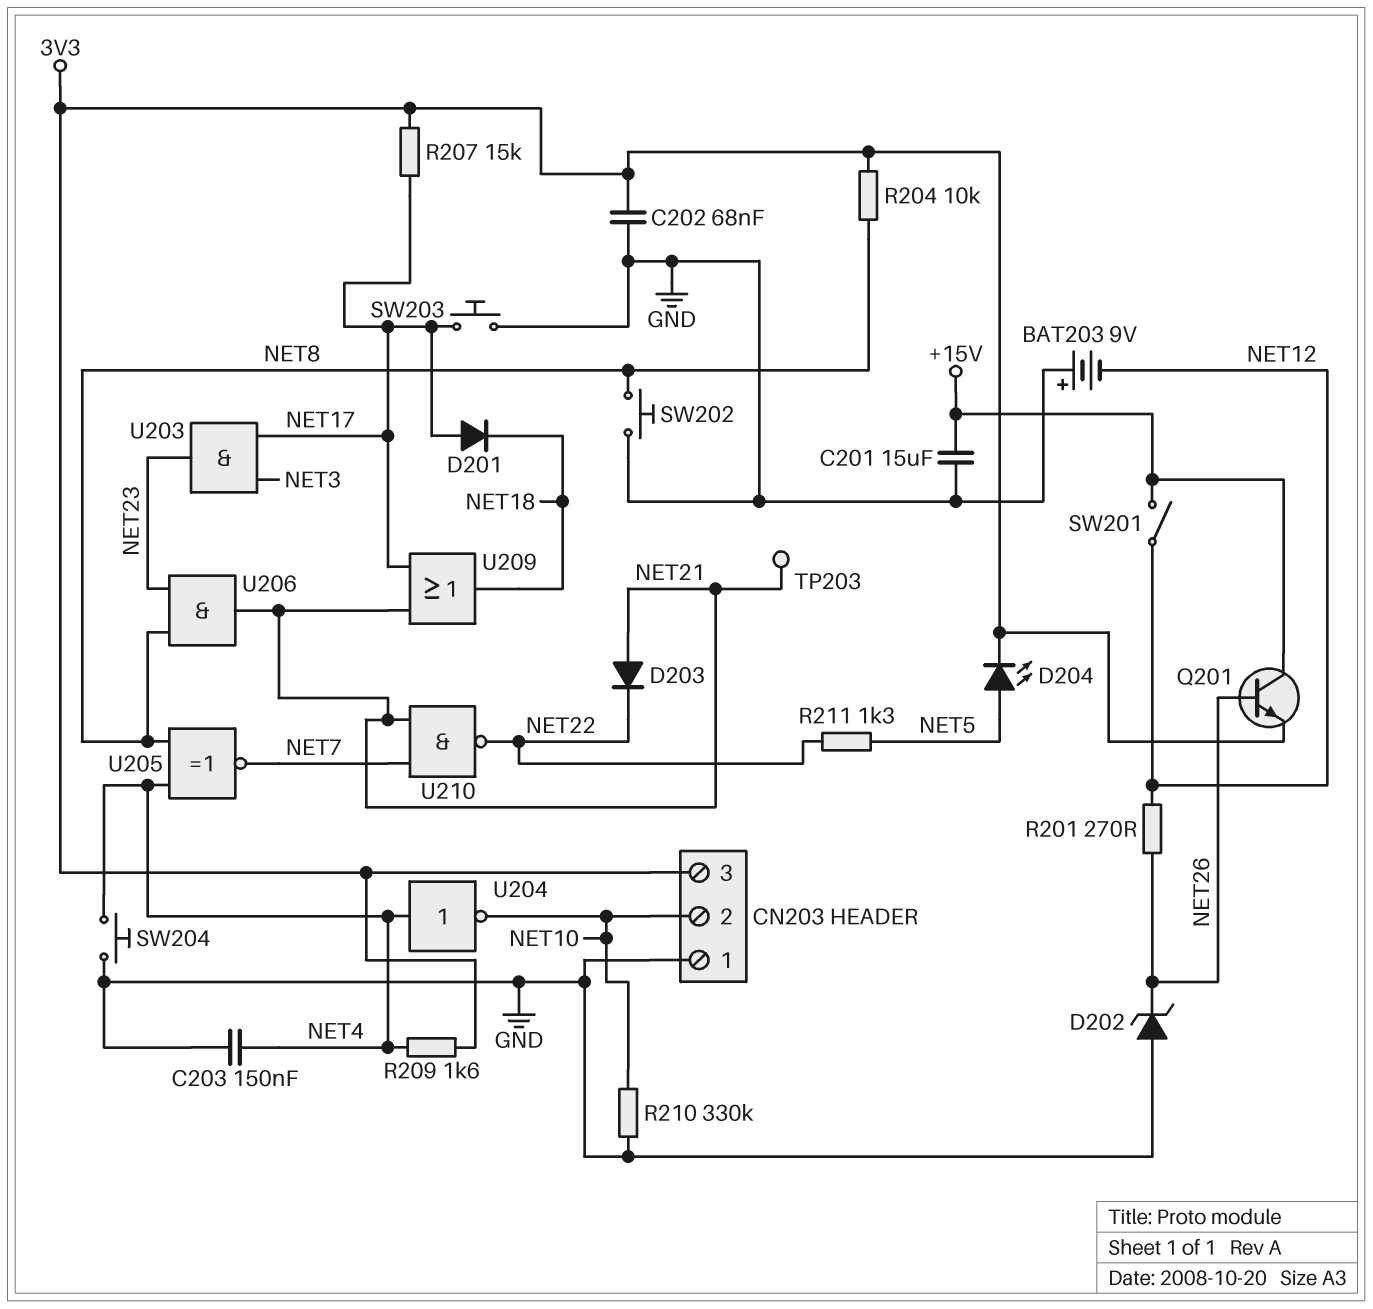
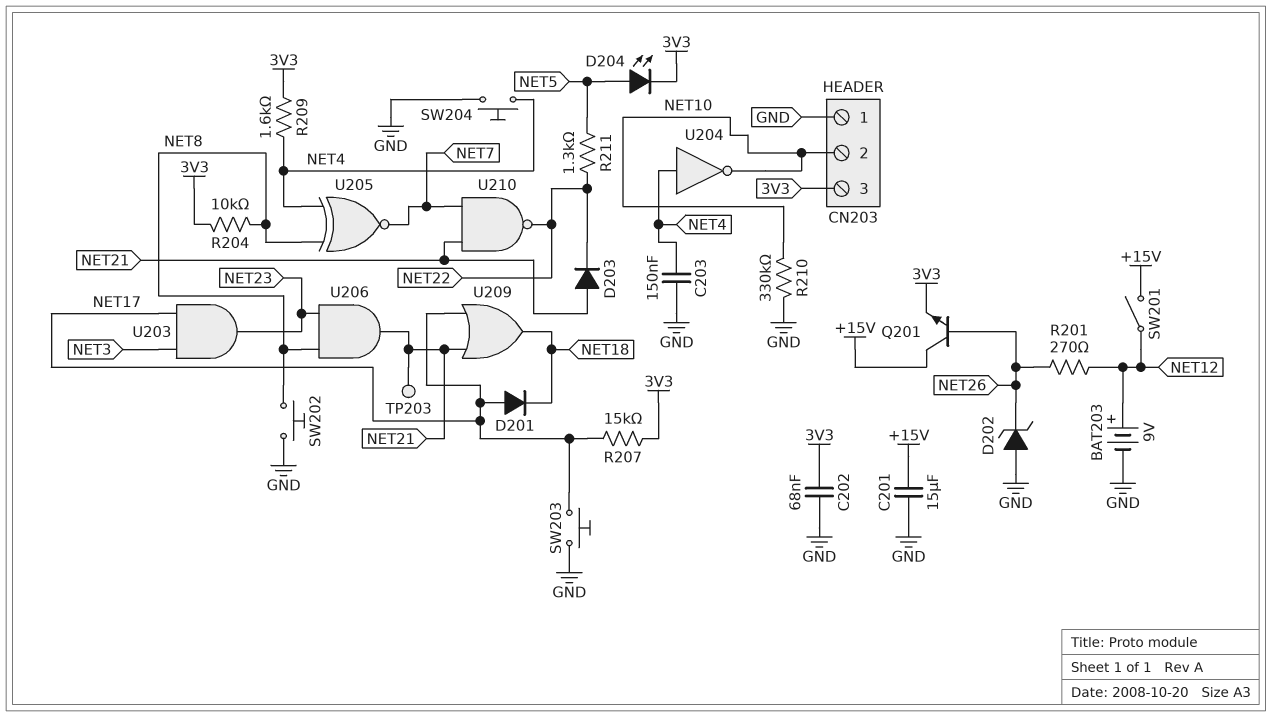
BAT203: 9V (plus GND, minus NET12) -> 9V (plus NET12, minus GND)

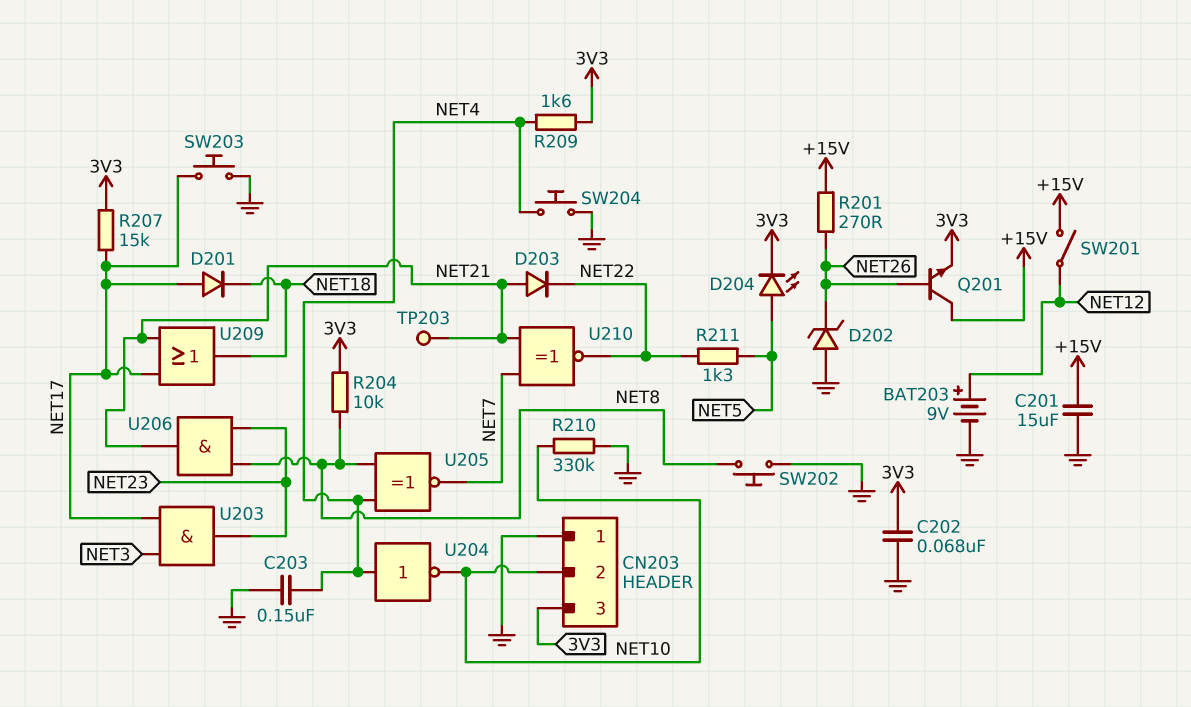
R201: 270 (NET12, NET26) -> 270 (+15V, NET26)
U210: NAND (in NET7, in NET21, out NET22) -> XNOR (in NET7, in NET21, out NET22)

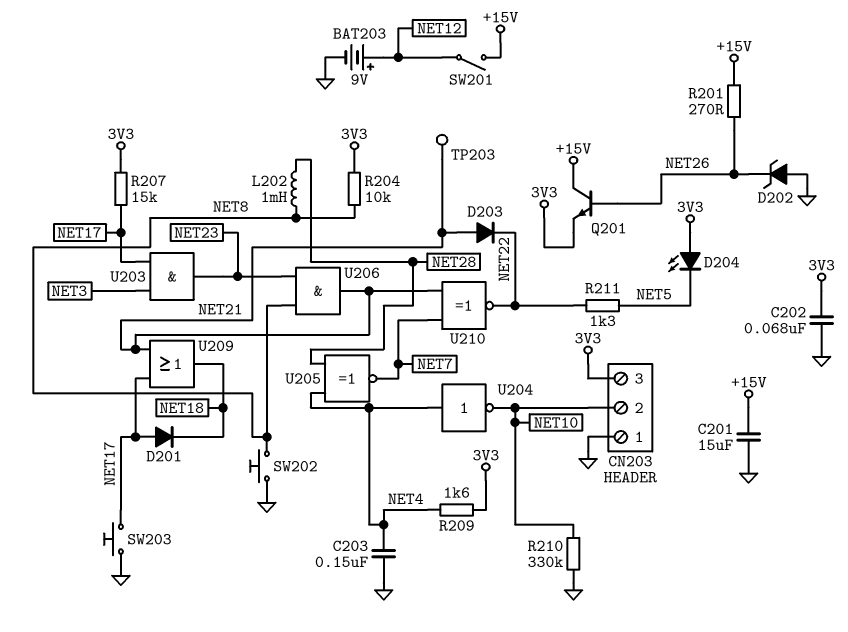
D204: LED (A NET5, K 3V3) -> LED (A 3V3, K NET5)
L202: none -> 1mH (NET8, NET28)
SW204: button (GND, NET4) -> none
U205: XNOR (in NET4, in NET8, out NET7) -> XNOR (in NET4, in NET28, out NET7)

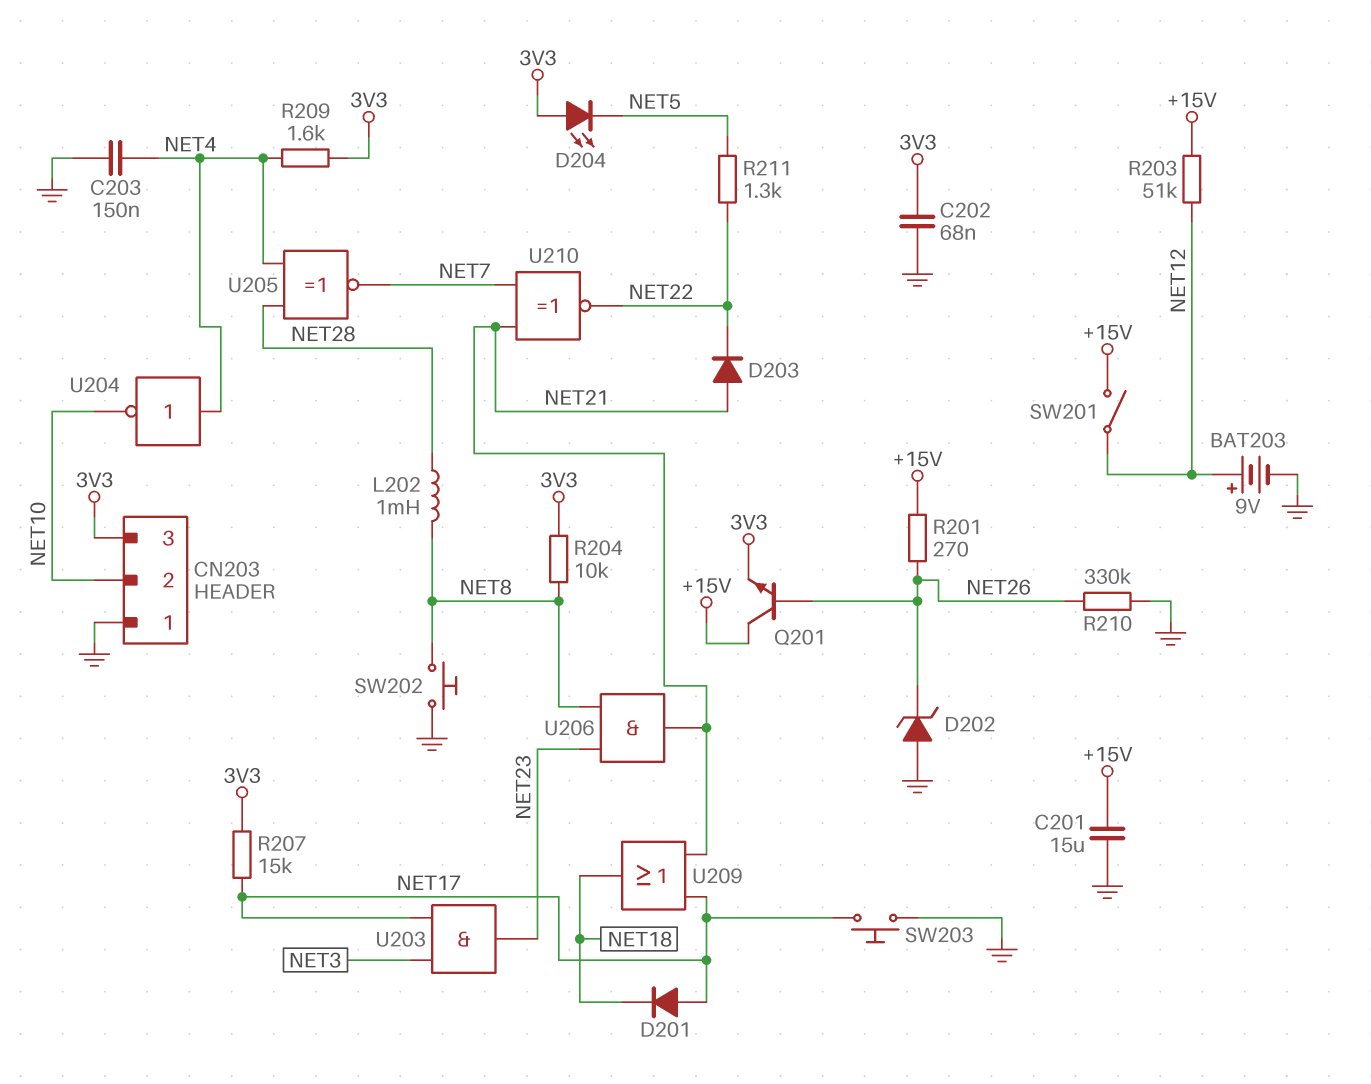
R203: none -> 51k (+15V, NET12)
R210: 330k (GND, NET10) -> 330k (GND, NET26)
TP203: test point (NET21) -> none

